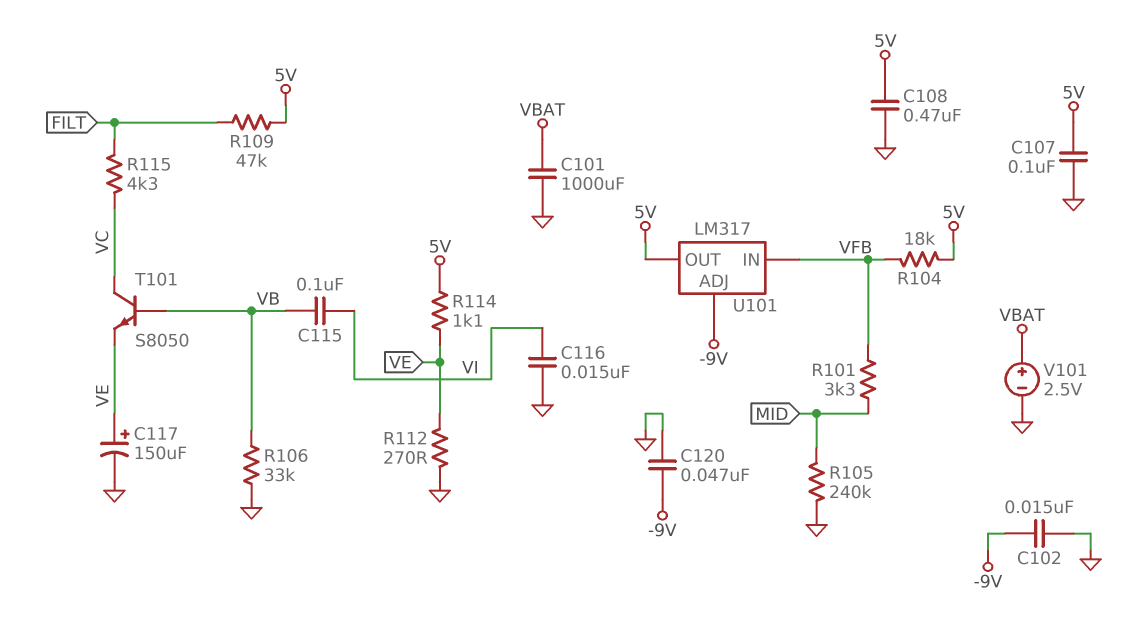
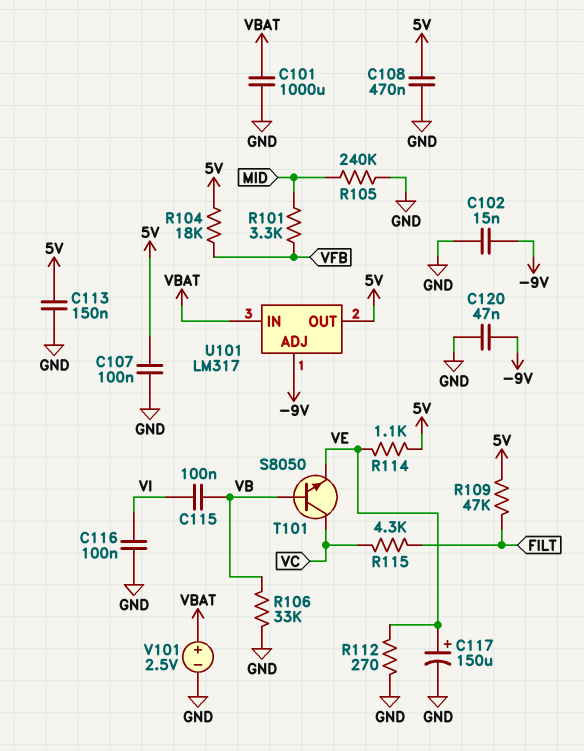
C113: none -> 150nF (5V, GND)
C116: 15nF (GND, VI) -> 100nF (GND, VI)
U101 pin IN: VFB -> VBAT

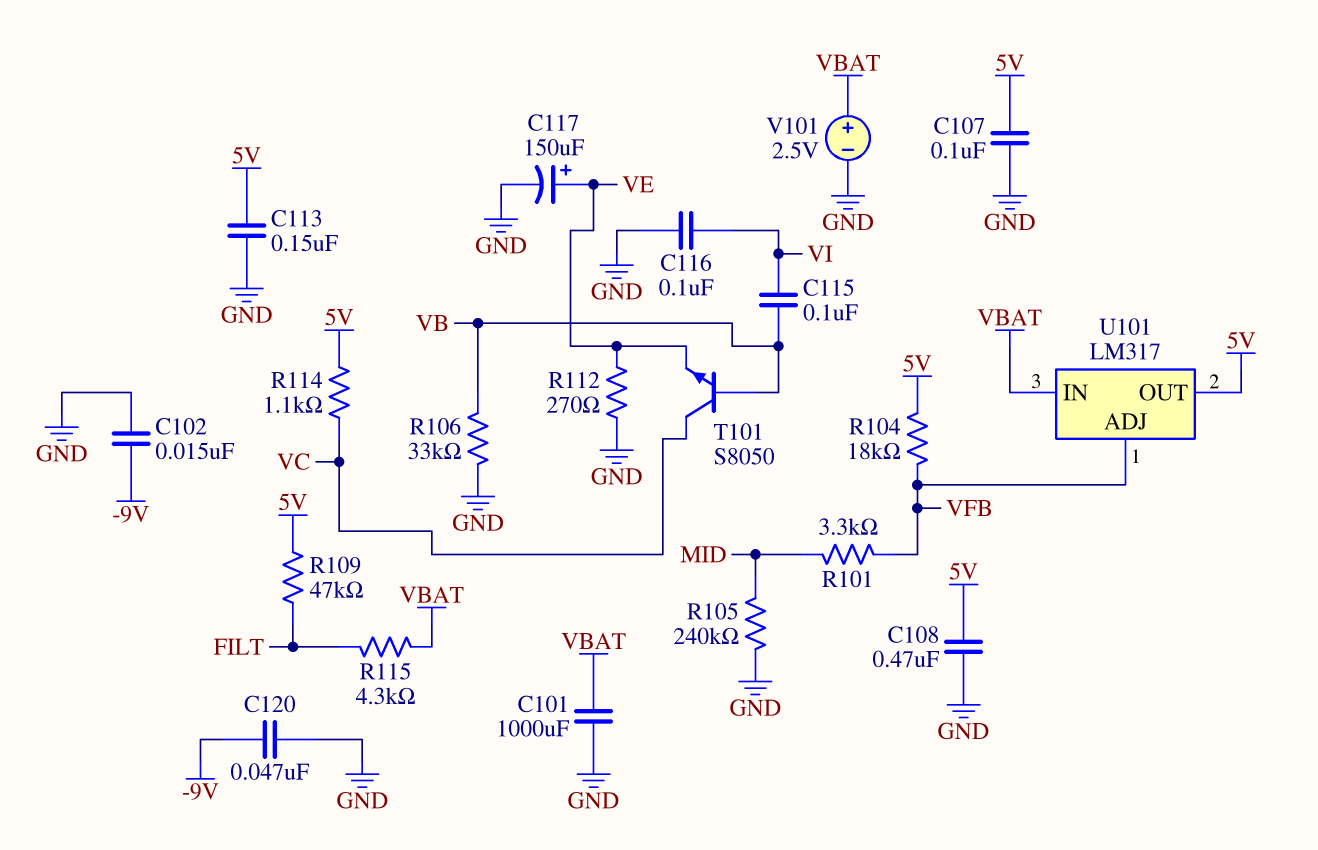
R114: 1.1k (5V, VE) -> 1.1k (5V, VC)
R115: 4.3k (FILT, VC) -> 4.3k (FILT, VBAT)
U101 pin ADJ: -9V -> VFB

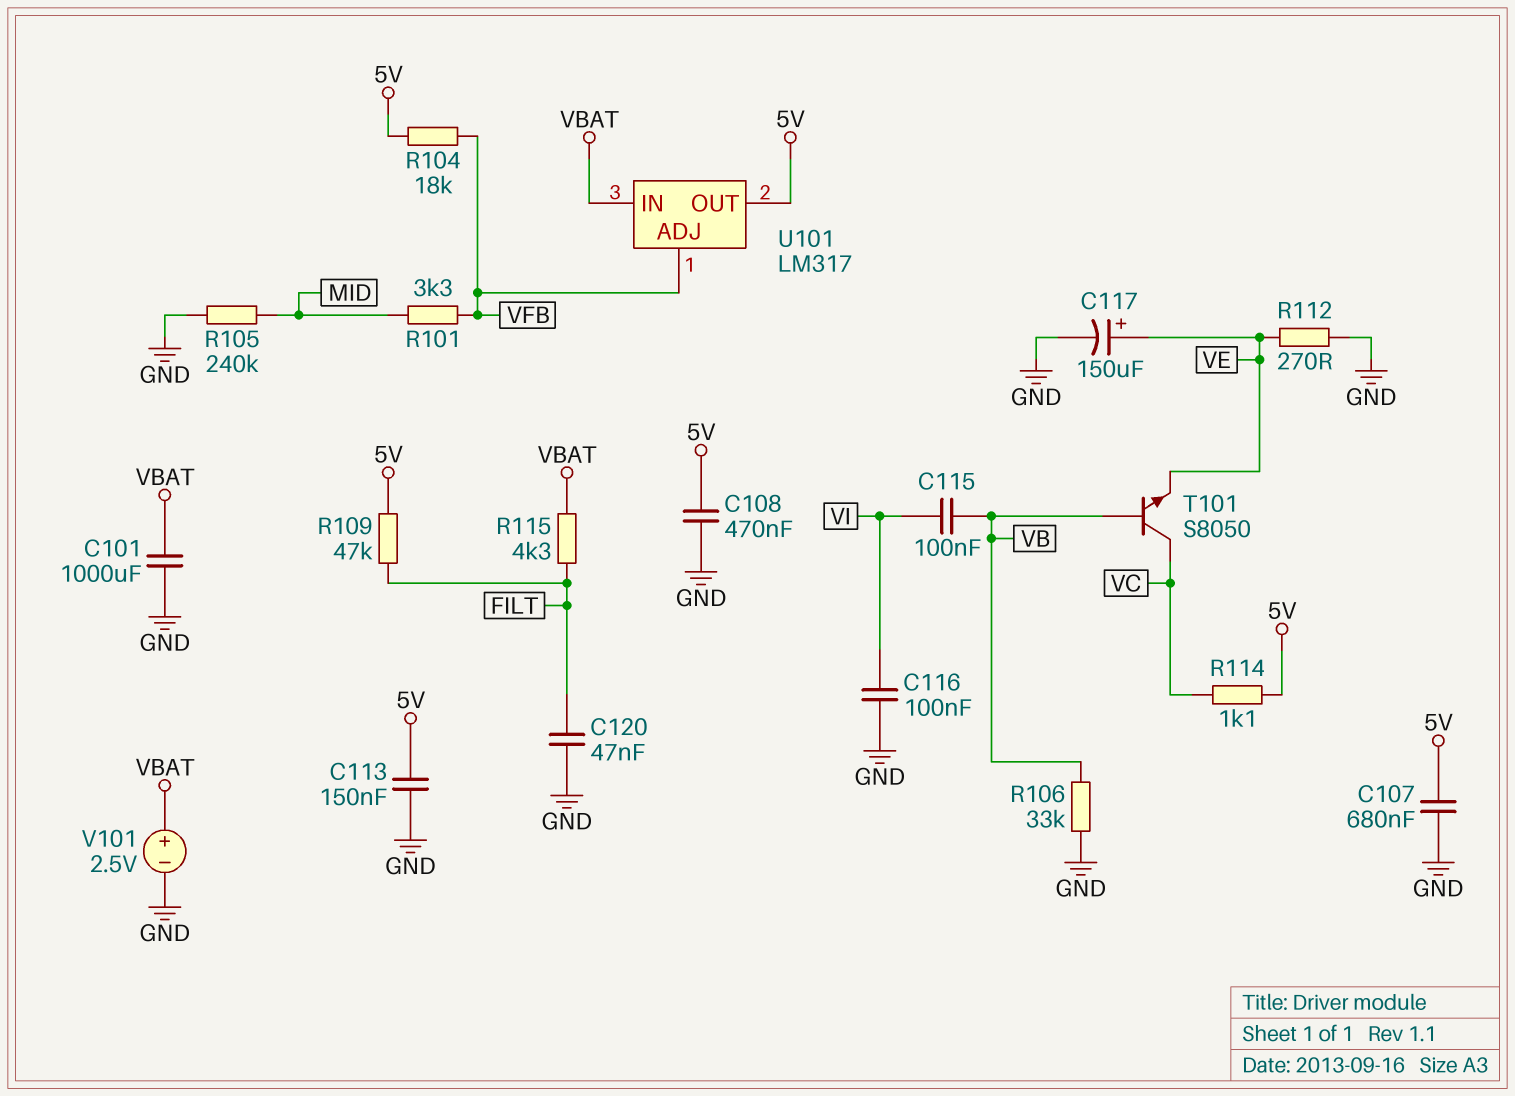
C102: 15nF (-9V, GND) -> none
C107: 100nF (5V, GND) -> 680nF (5V, GND)
C120: 47nF (-9V, GND) -> 47nF (FILT, GND)

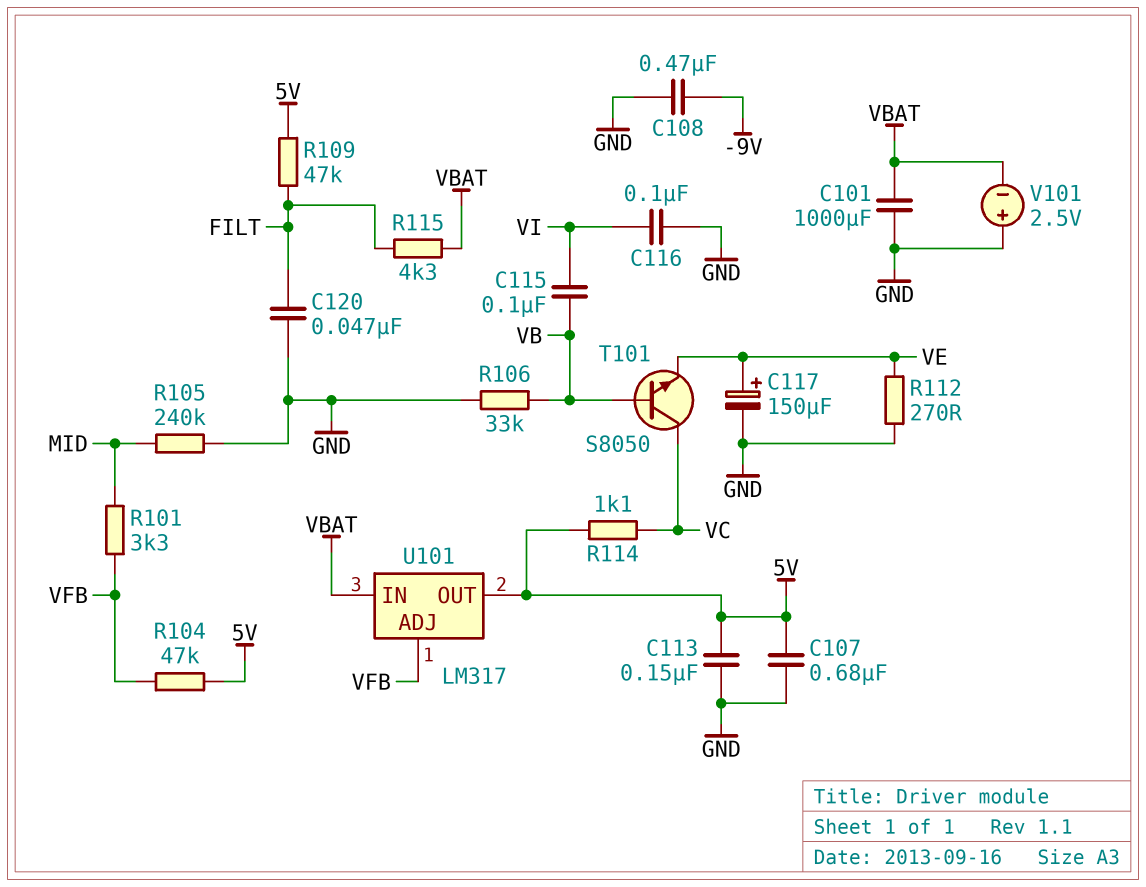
C108: 470nF (5V, GND) -> 470nF (-9V, GND)
R104: 18k (5V, VFB) -> 47k (5V, VFB)
V101: 2.5V (plus VBAT, minus GND) -> 2.5V (plus GND, minus VBAT)

